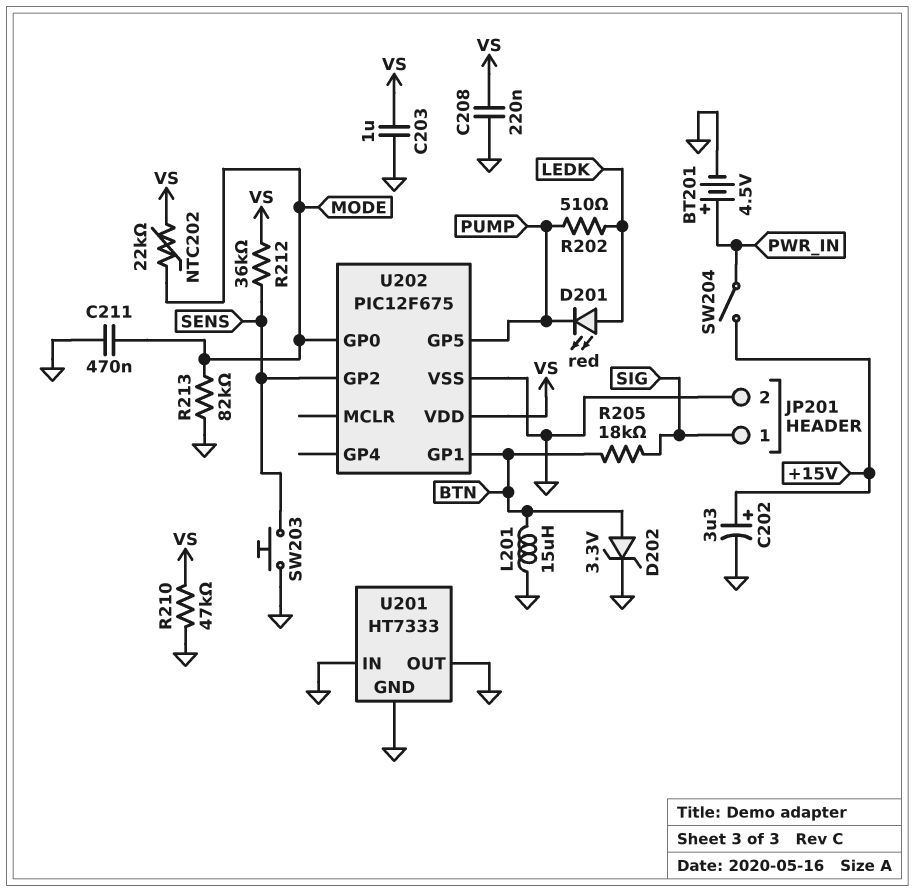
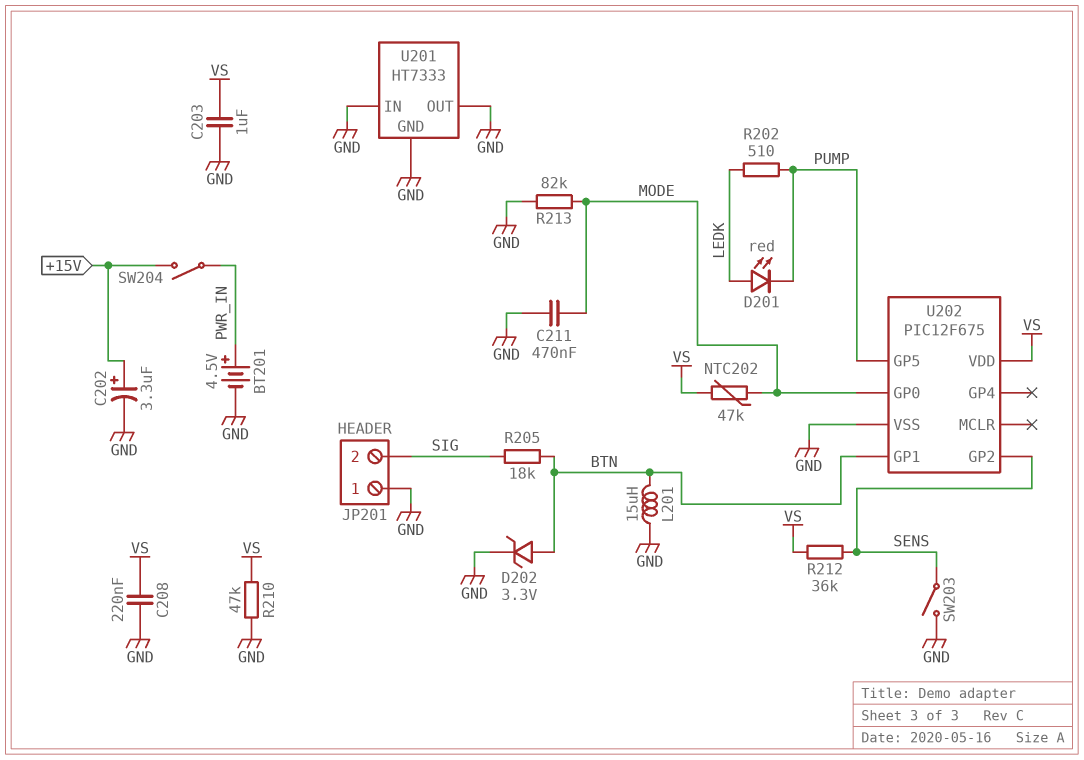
JP201 pin 1: SIG -> GND
JP201 pin 2: GND -> SIG
NTC202: 22k (MODE, VS) -> 47k (MODE, VS)
SW203: button (GND, SENS) -> switch (GND, SENS)

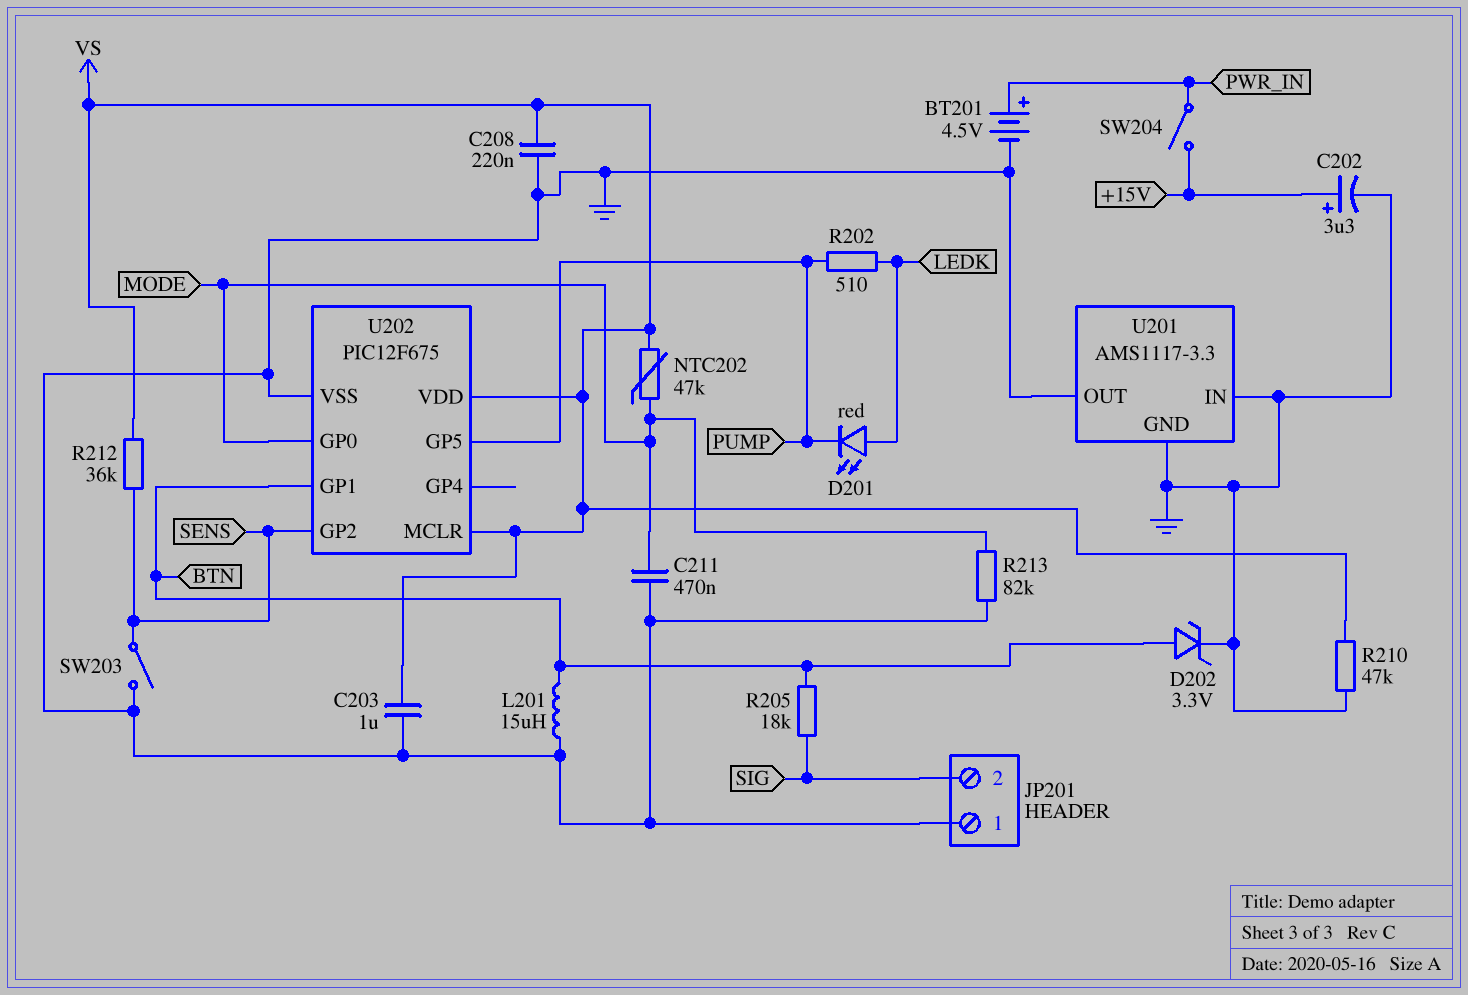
U201: HT7333 -> AMS1117-3.3
U202 pin MCLR: none -> VS

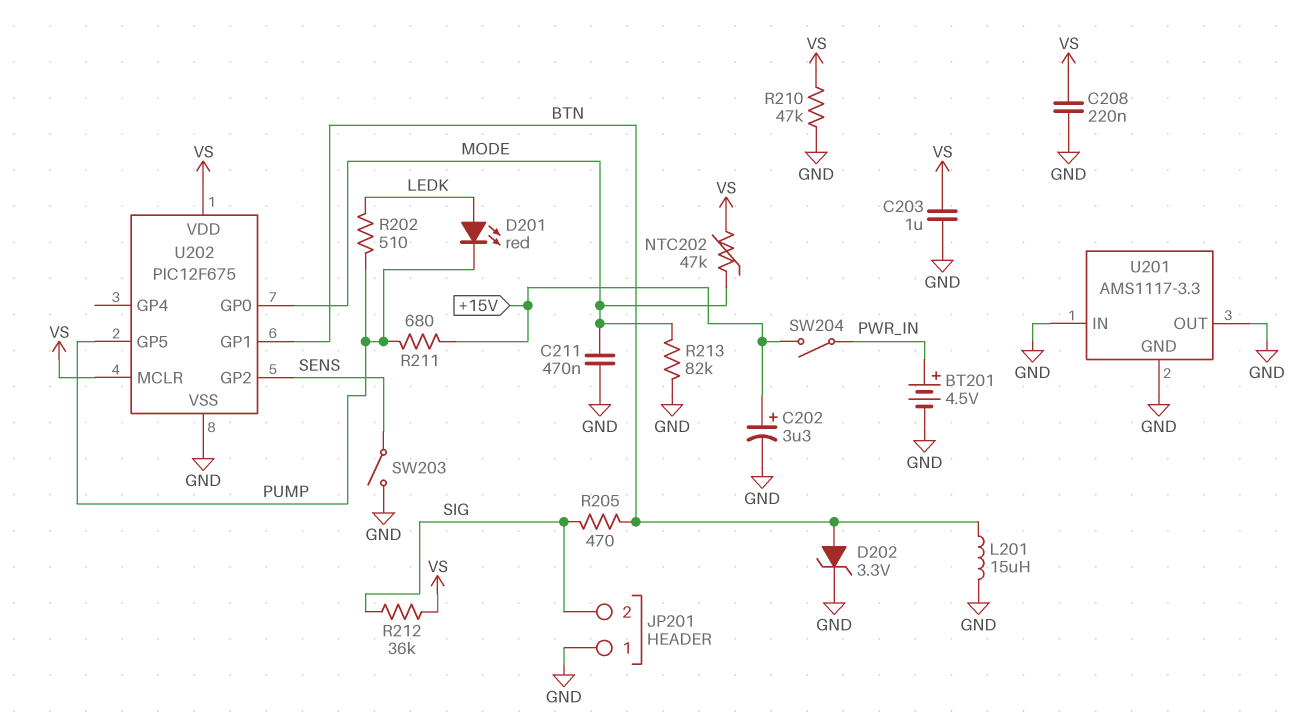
R205: 18k (BTN, SIG) -> 470 (BTN, SIG)
R211: none -> 680 (+15V, PUMP)
R212: 36k (SENS, VS) -> 36k (SIG, VS)

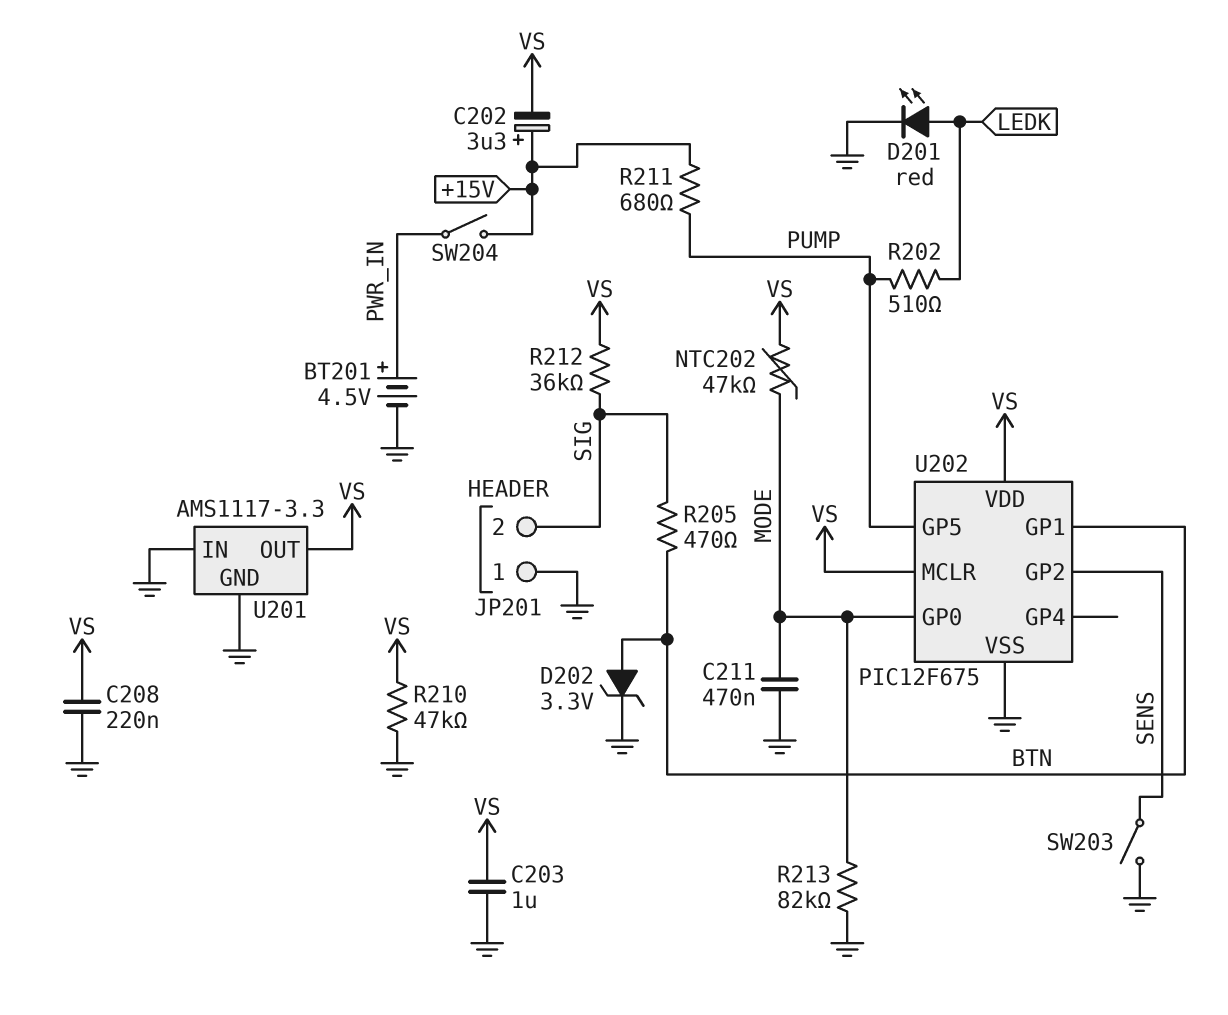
C202: 3.3uF (plus +15V, minus GND) -> 3.3uF (plus +15V, minus VS)
D201: LED red (A LEDK, K PUMP) -> LED red (A LEDK, K GND)
L201: 15uH (BTN, GND) -> none
U201 pin OUT: GND -> VS

